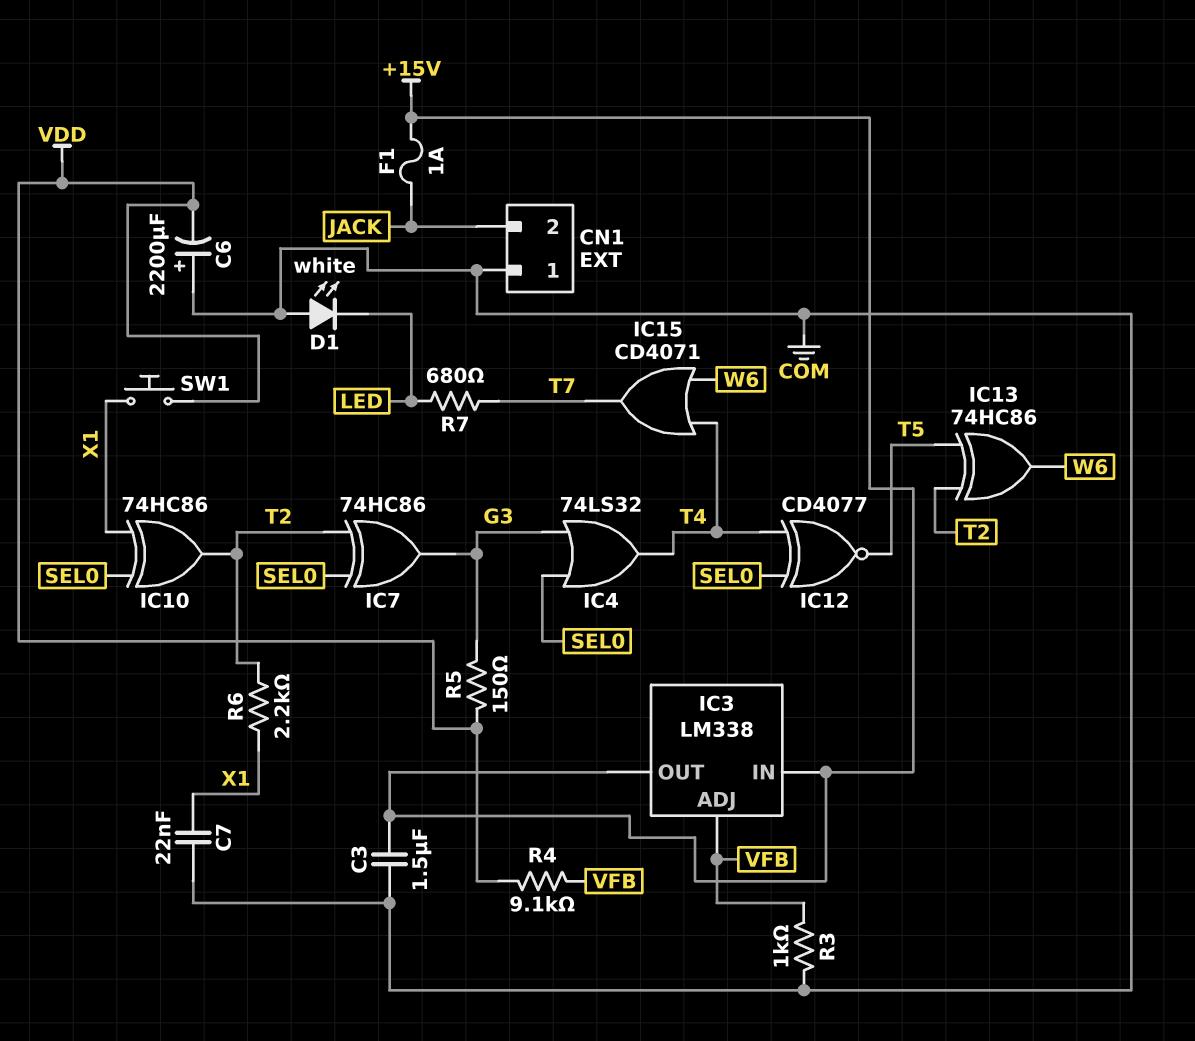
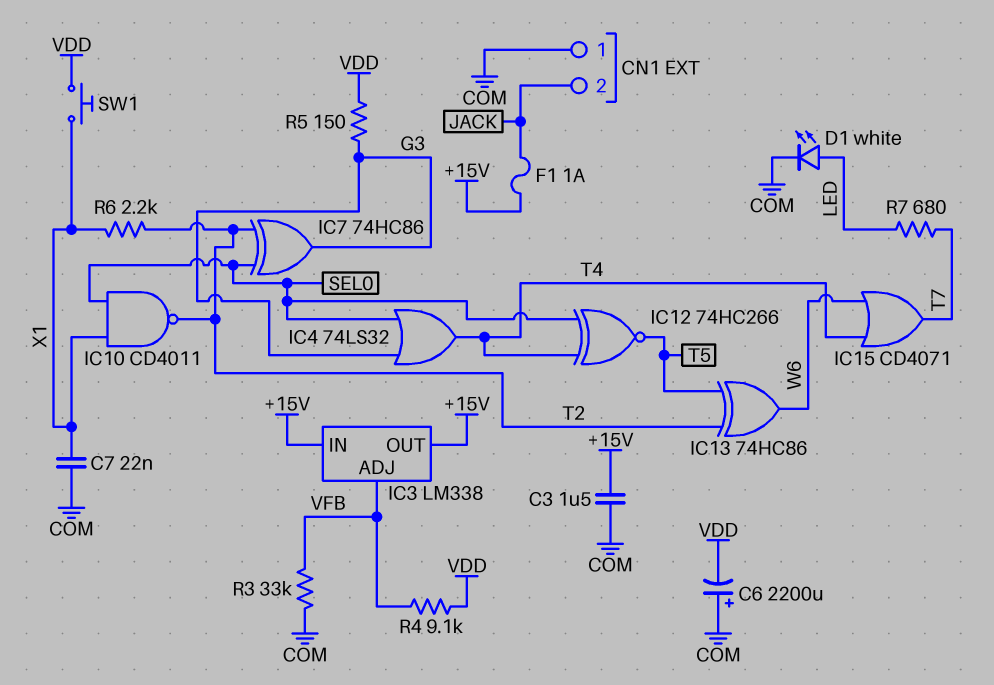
D1: LED white (A COM, K LED) -> LED white (A LED, K COM)
IC10: XOR 74HC86 (in SEL0, in X1, out T2) -> NAND CD4011 (in SEL0, in X1, out T2)
IC12: XNOR CD4077 (in SEL0, in T4, out T5) -> XNOR 74HC266 (in SEL0, in T4, out T5)
R3: 1k (COM, VFB) -> 33k (COM, VFB)

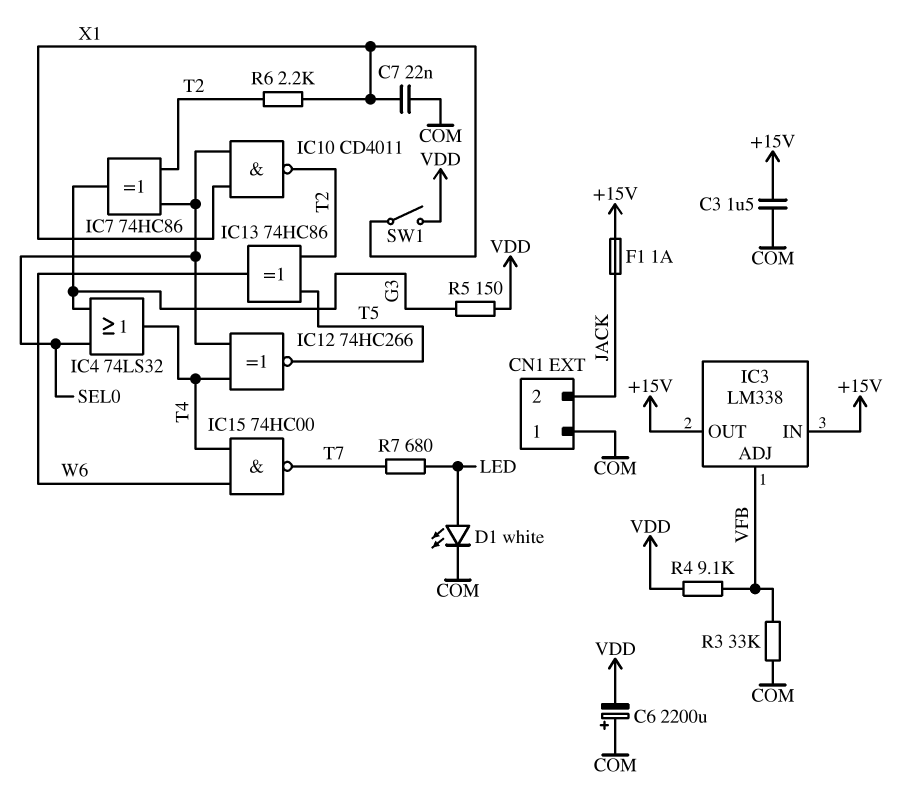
IC15: OR CD4071 (in T4, in W6, out T7) -> NAND 74HC00 (in T4, in W6, out T7)
SW1: button (VDD, X1) -> switch (VDD, X1)

